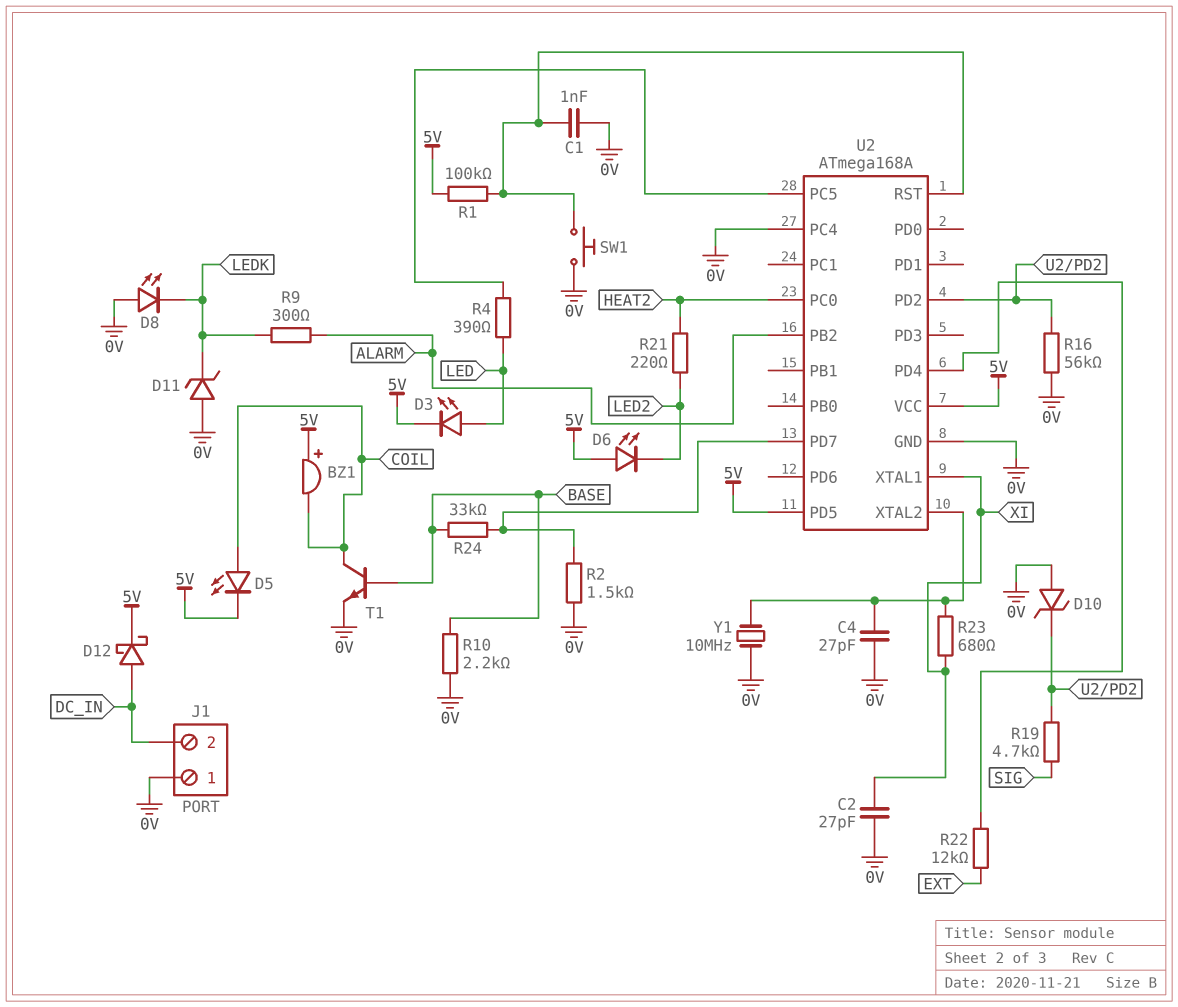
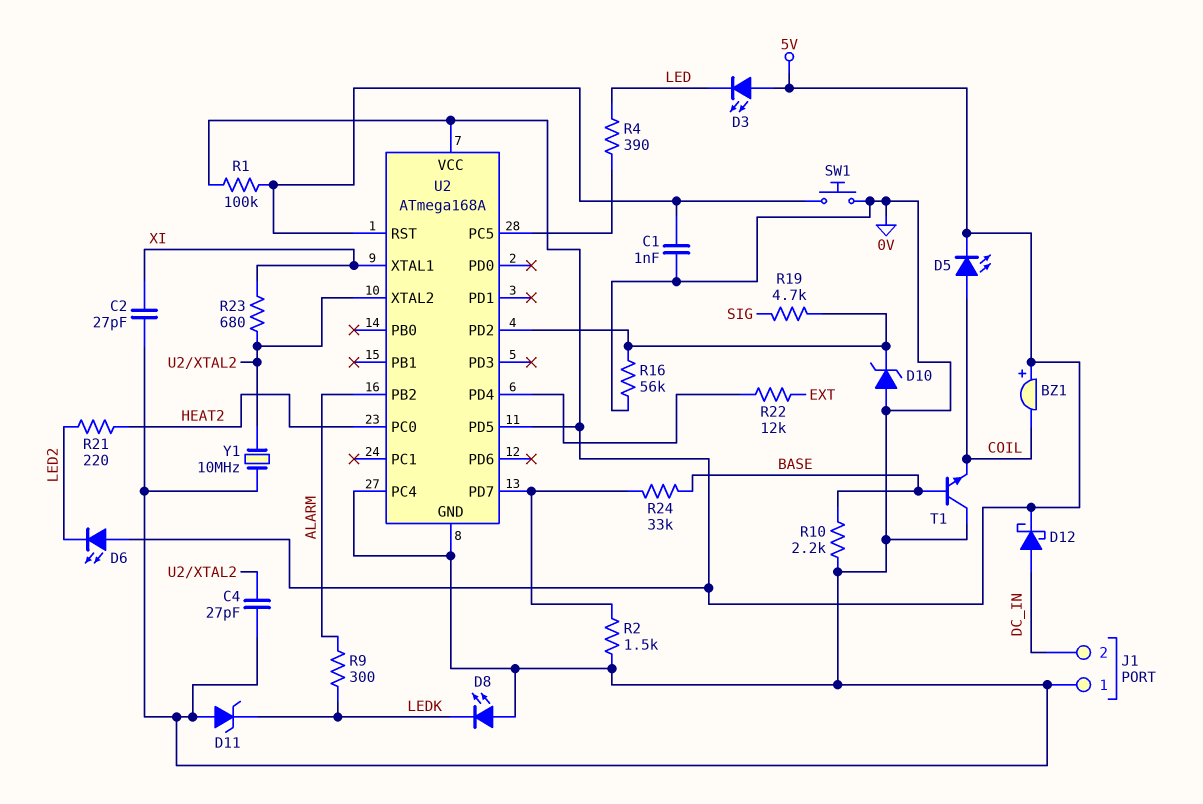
D3: LED (A LED, K 5V) -> LED (A 5V, K LED)
T1: NPN (B BASE, C COIL, E 0V) -> NPN (B BASE, C 0V, E COIL)

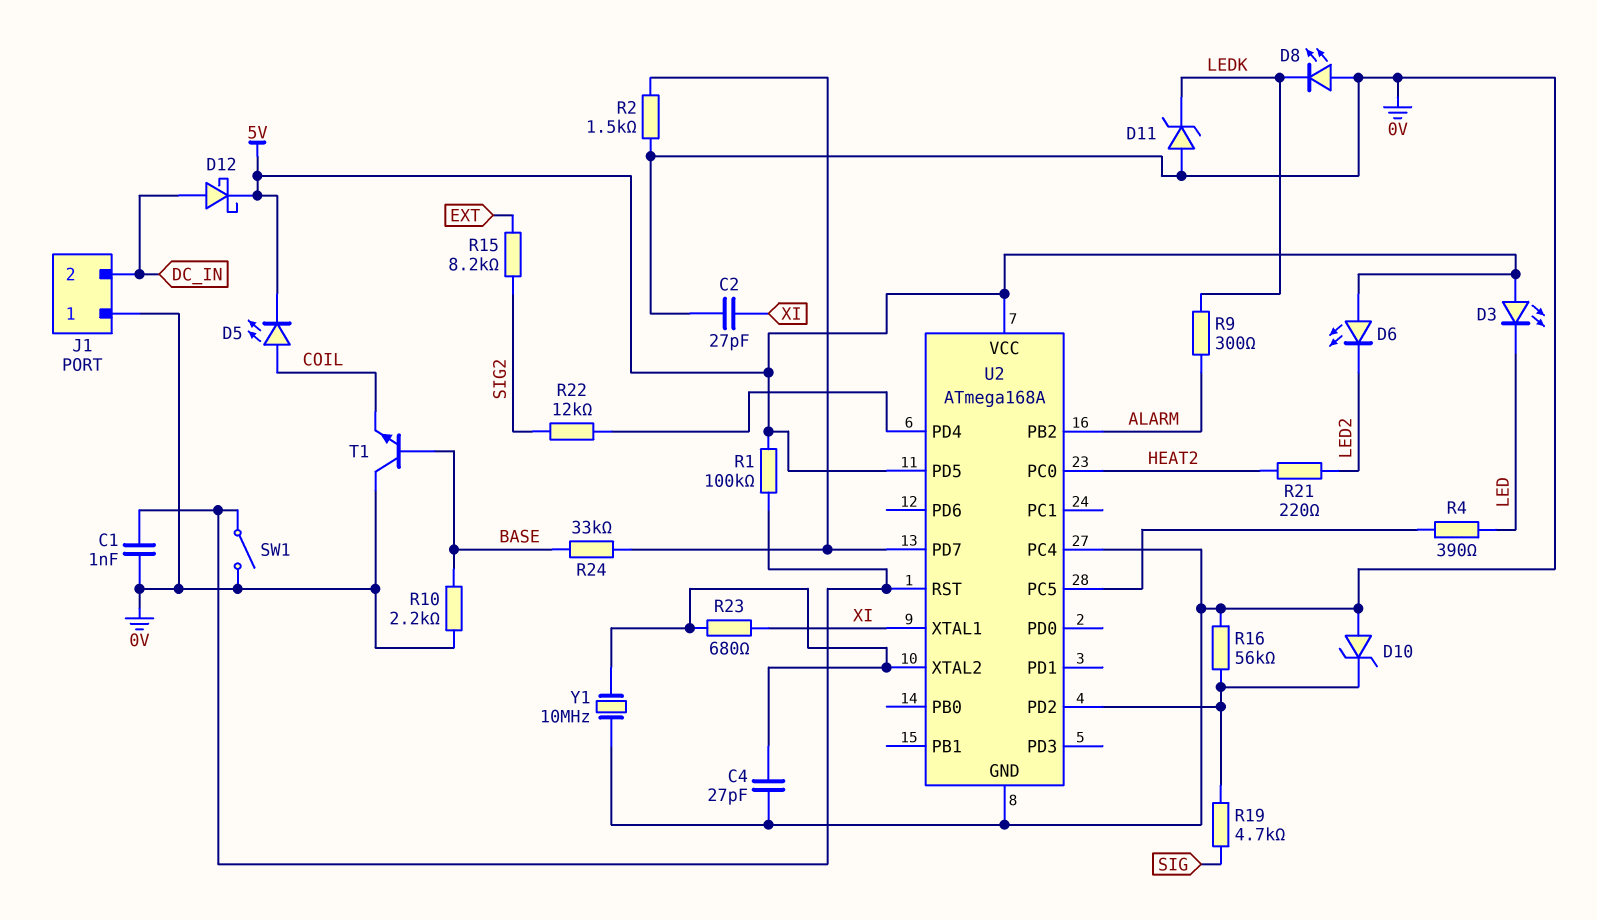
BZ1: buzzer (plus 5V, minus COIL) -> none
R15: none -> 8.2k (EXT, SIG2)
R22: 12k (EXT, U2/PD4) -> 12k (SIG2, U2/PD4)
SW1: button (0V, U2/RST) -> switch (0V, U2/RST)

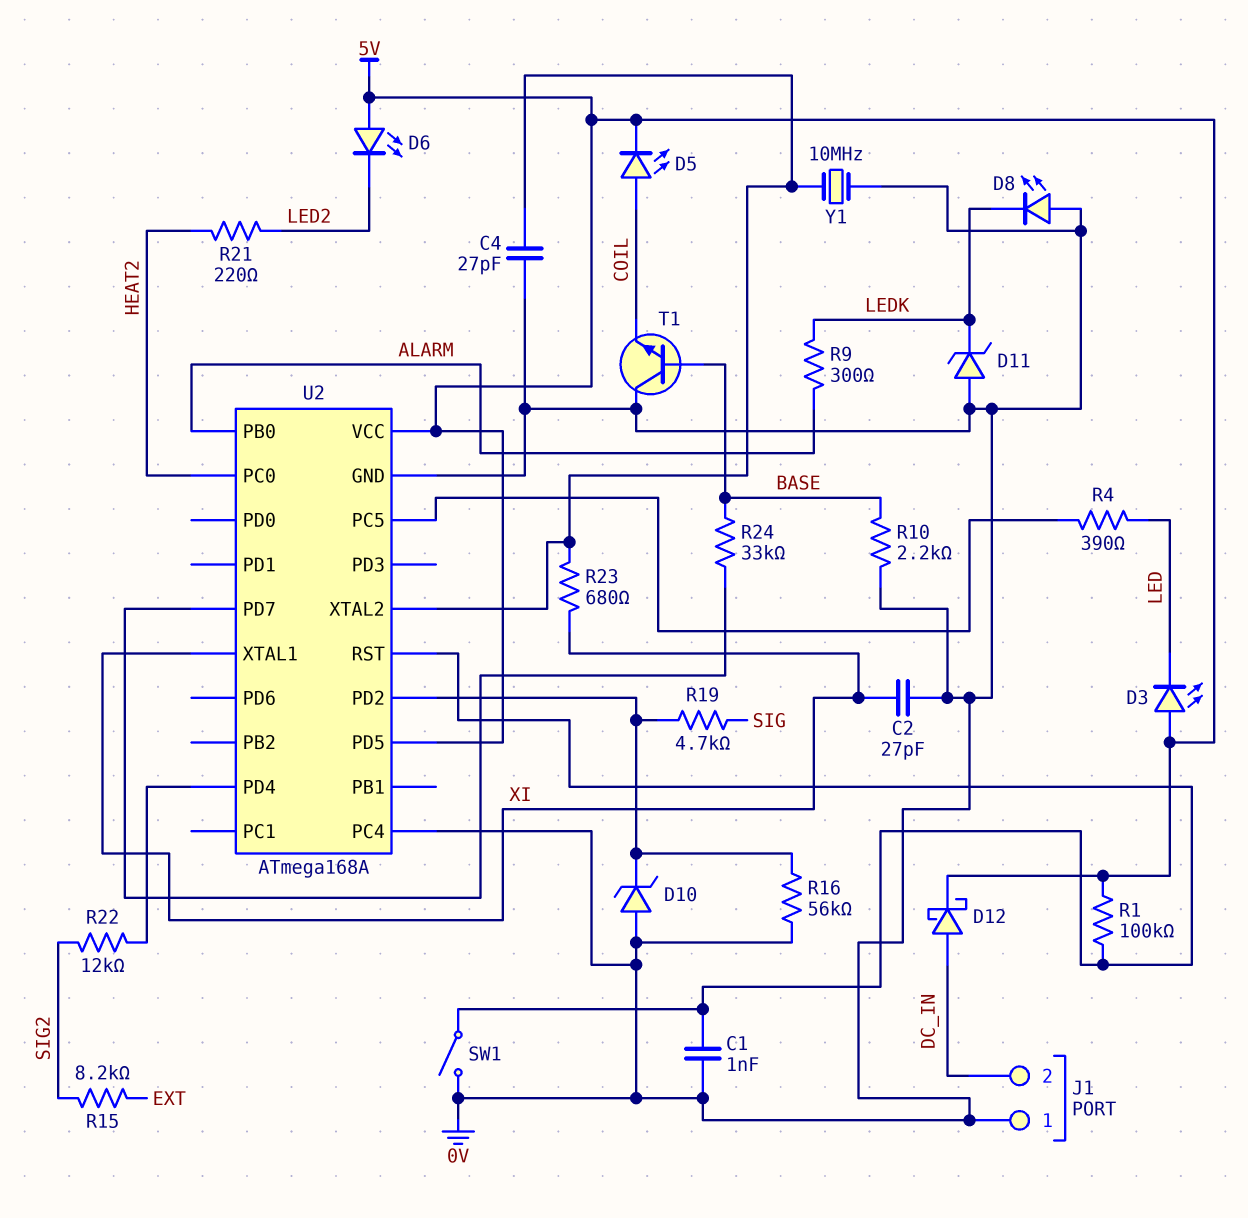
R2: 1.5k (0V, U2/PD7) -> none
U2 pin PB0: none -> ALARM
U2 pin PB2: ALARM -> none

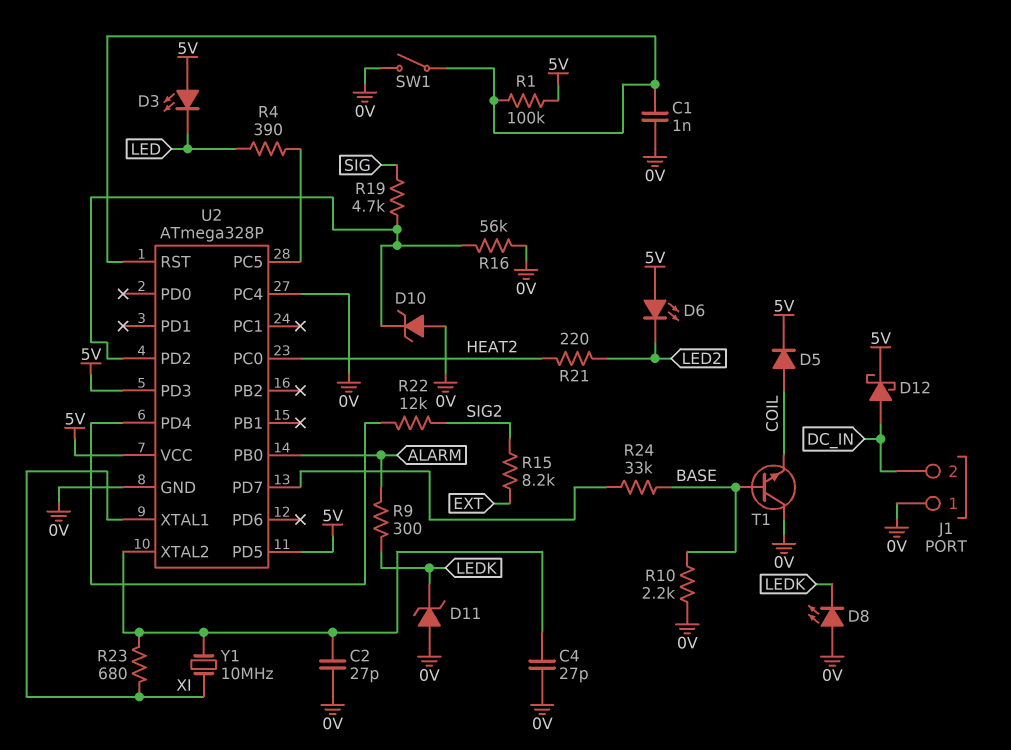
C2: 27pF (0V, XI) -> 27pF (0V, U2/XTAL2)
D5: LED (A COIL, K 5V) -> diode (A COIL, K 5V)
U2: ATmega168A -> ATmega328P
U2 pin PD3: none -> 5V
Y1: 10MHz (0V, U2/XTAL2) -> 10MHz (U2/XTAL2, XI)

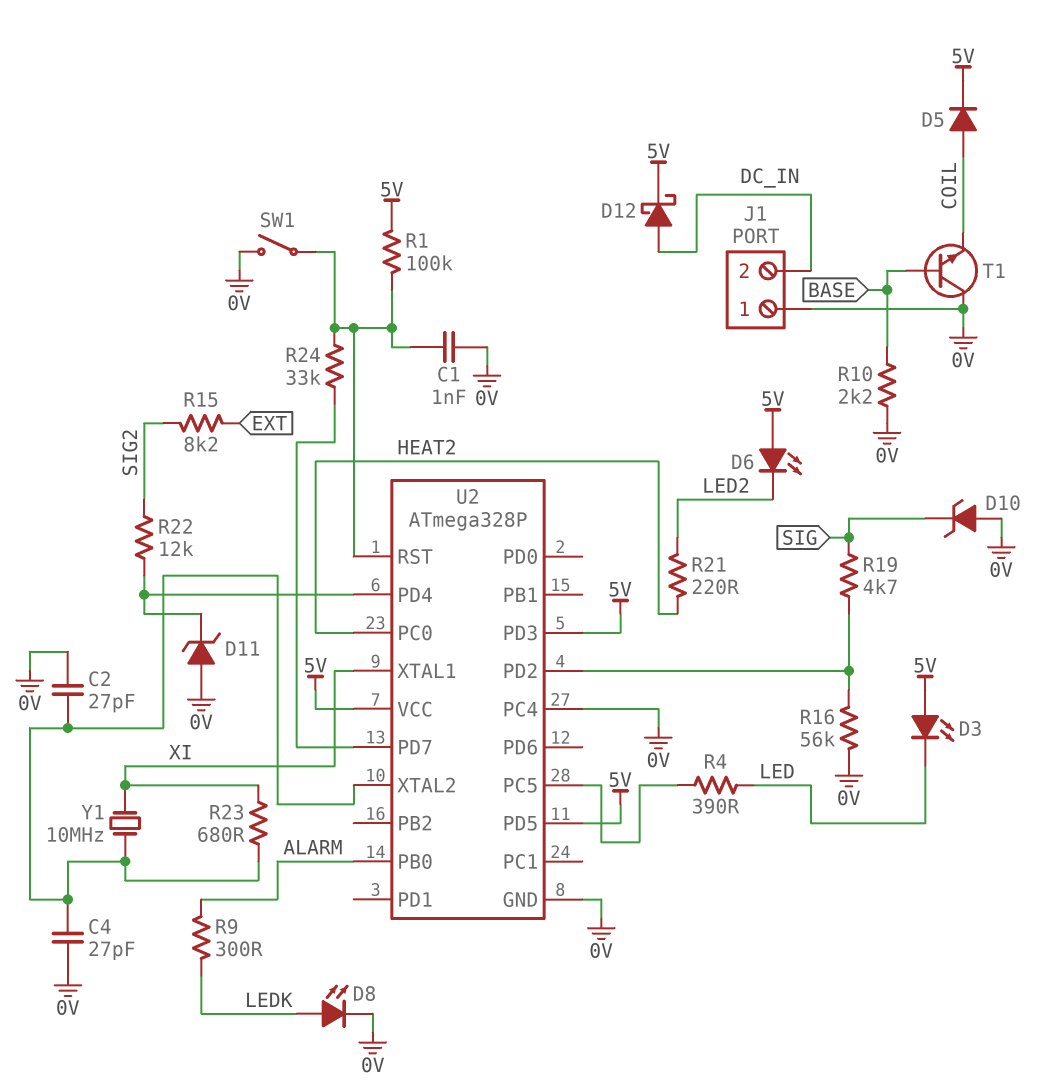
D8: LED (A 0V, K LEDK) -> LED (A LEDK, K 0V)
D10: zener (A 0V, K U2/PD2) -> zener (A 0V, K SIG)
D11: zener (A 0V, K LEDK) -> zener (A 0V, K U2/PD4)
R24: 33k (BASE, U2/PD7) -> 33k (U2/PD7, U2/RST)

